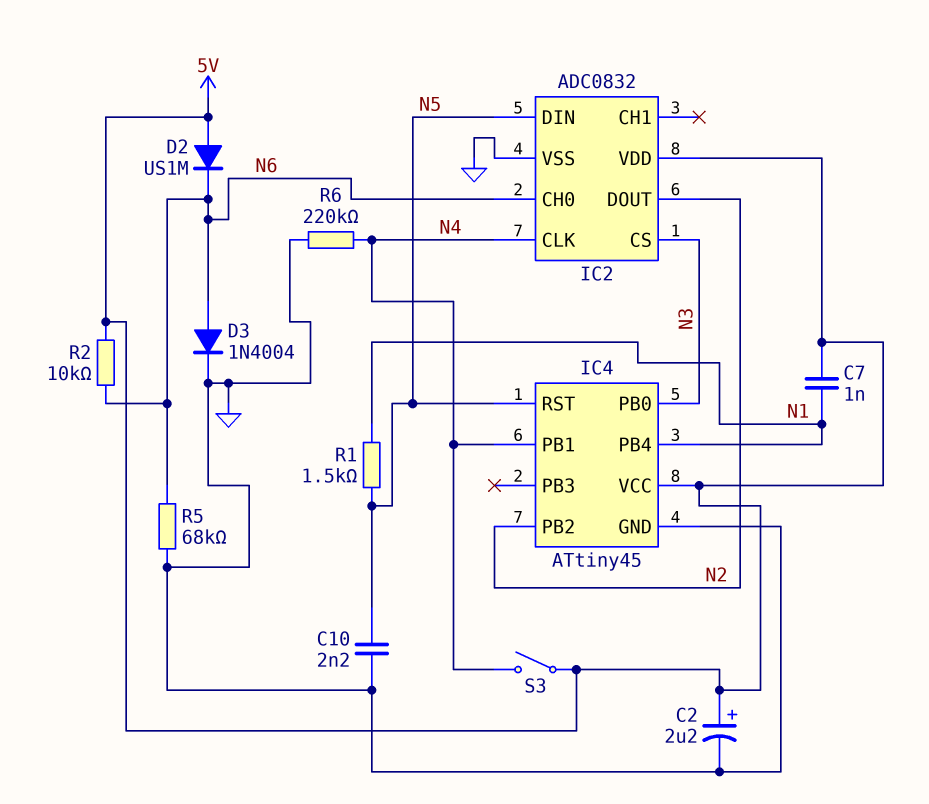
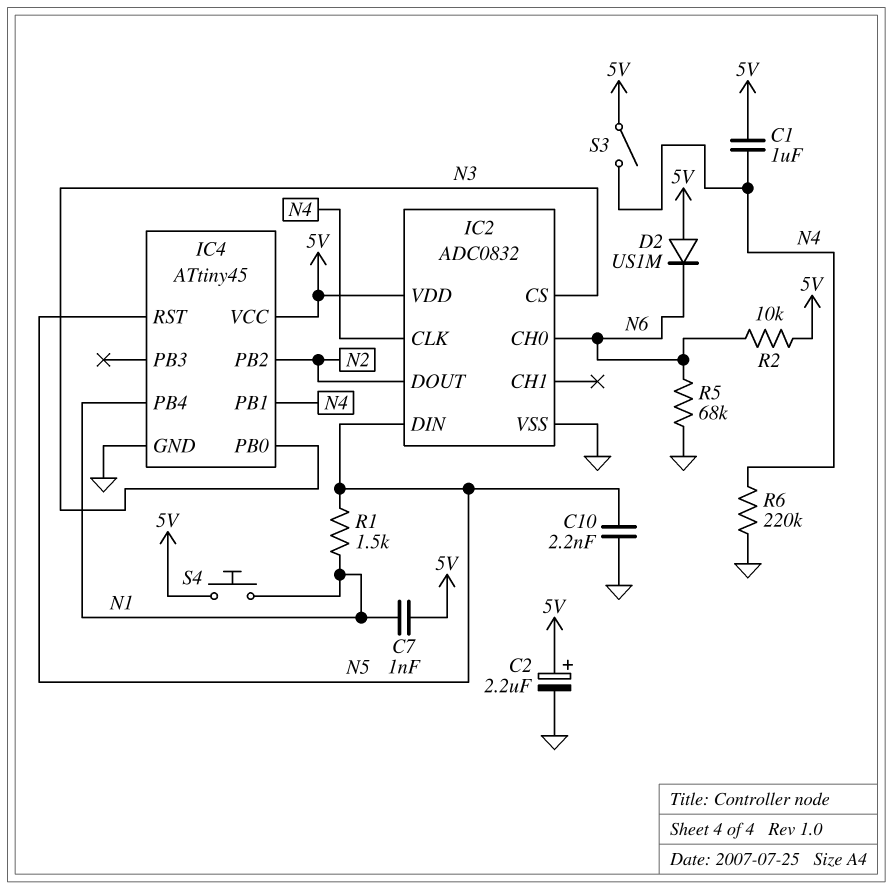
C1: none -> 1uF (5V, N4)
D3: diode 1N4004 (A N6, K GND) -> none
S4: none -> button (5V, N1)

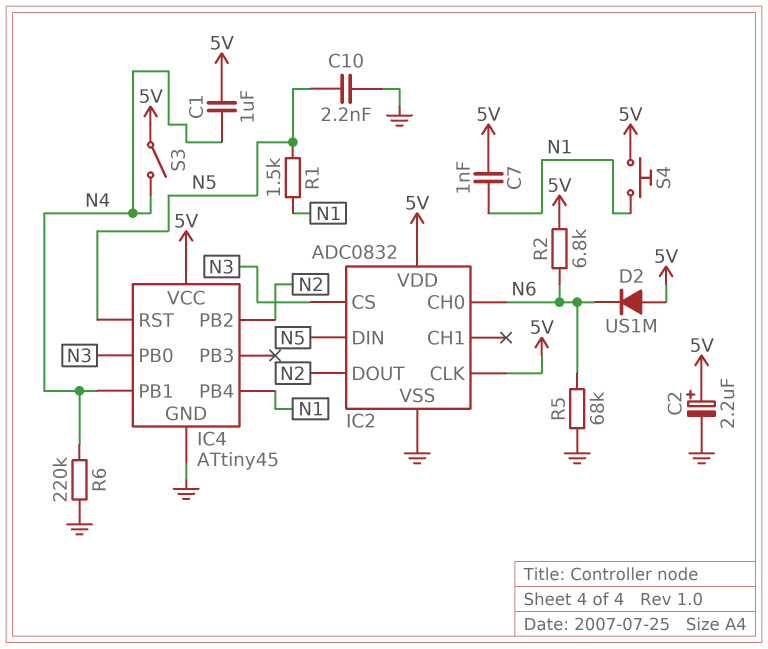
IC2 pin CLK: N4 -> 5V
R2: 10k (5V, N6) -> 6.8k (5V, N6)

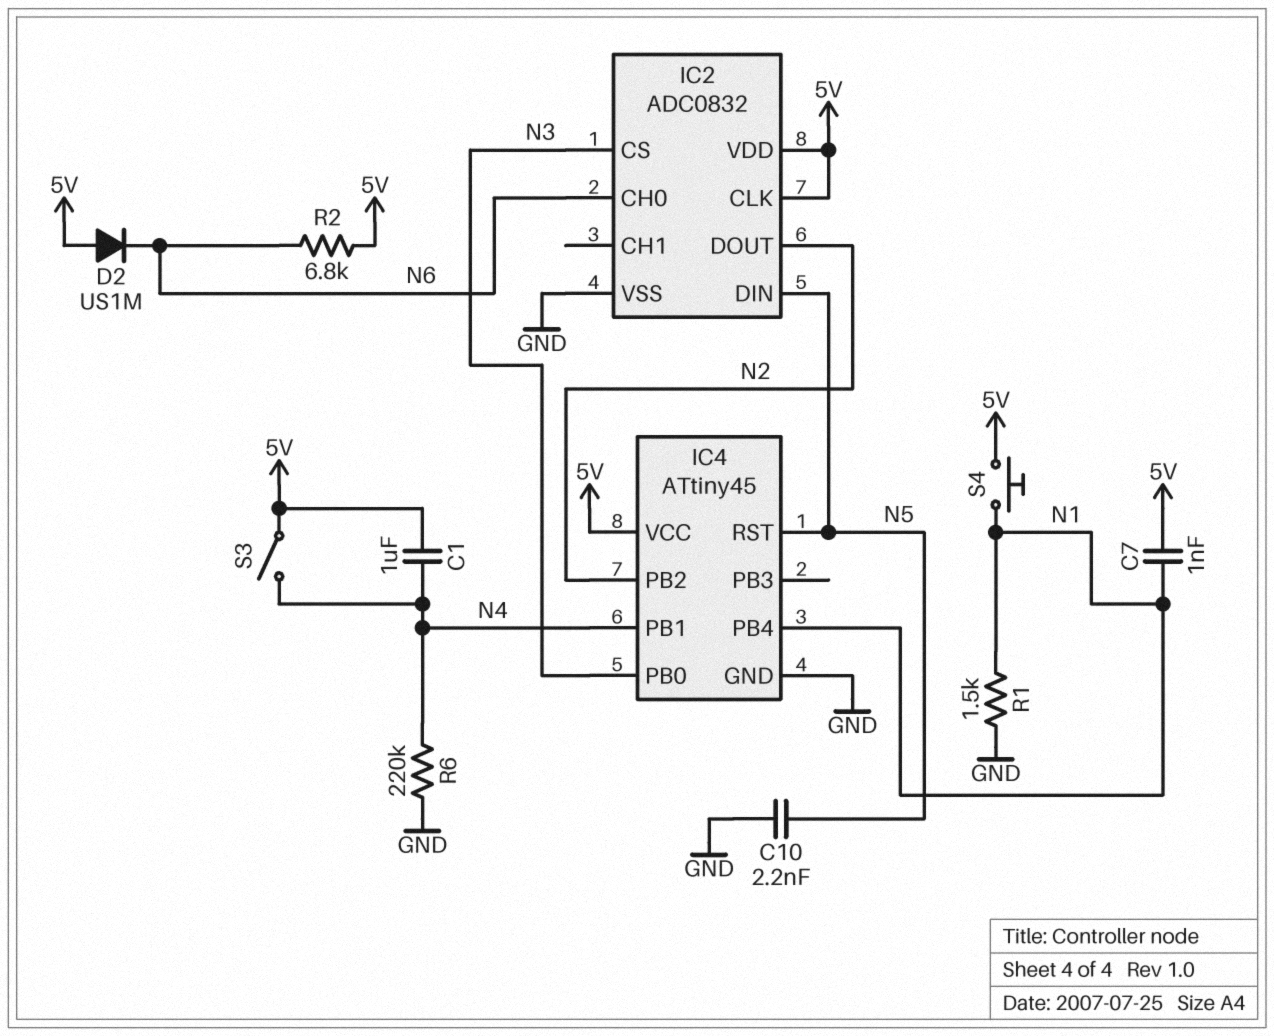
C2: 2.2uF (plus 5V, minus GND) -> none
R1: 1.5k (N1, N5) -> 1.5k (GND, N1)
R5: 68k (GND, N6) -> none

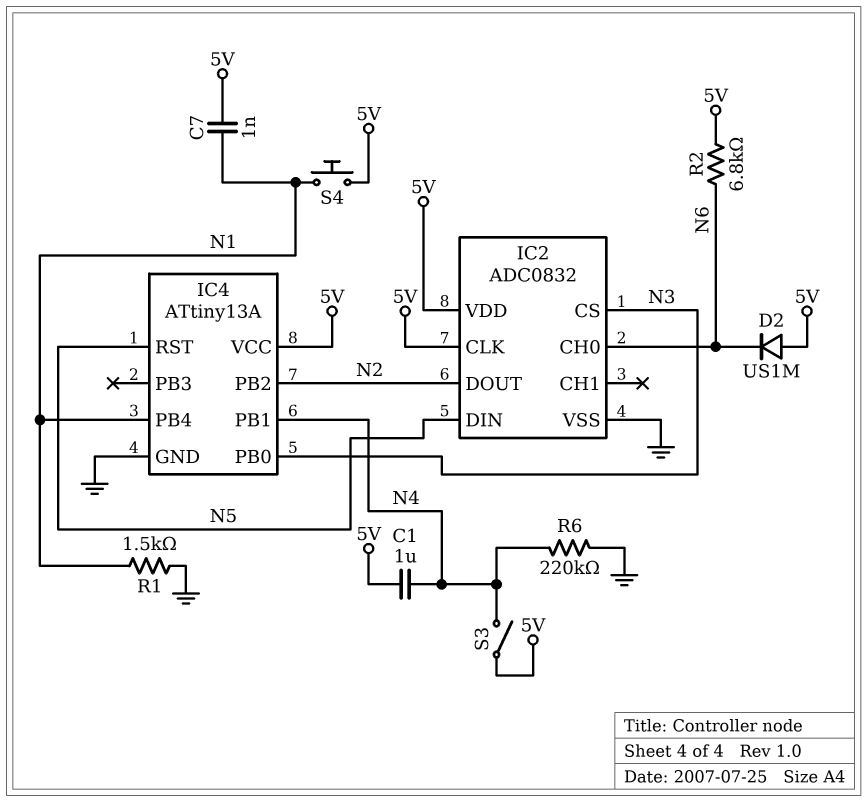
C10: 2.2nF (GND, N5) -> none
IC4: ATtiny45 -> ATtiny13A

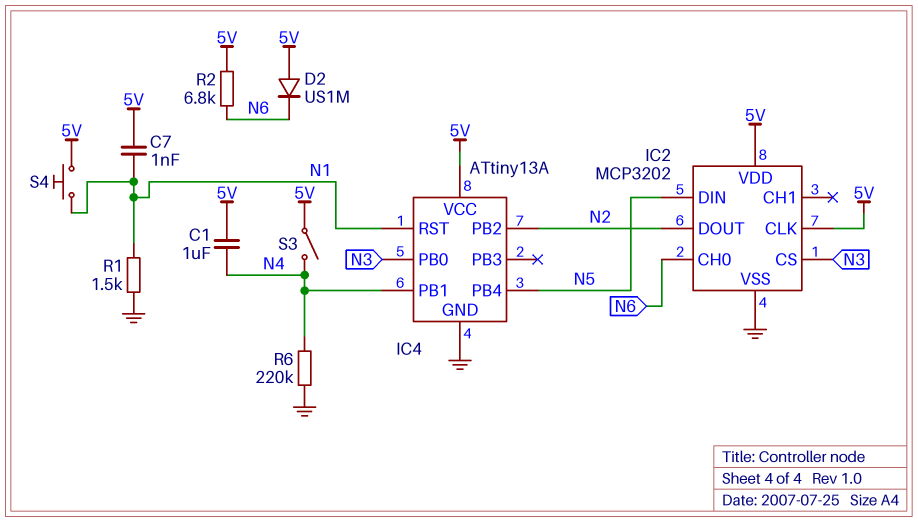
IC2: ADC0832 -> MCP3202
IC4 pin PB4: N1 -> N5
IC4 pin RST: N5 -> N1

